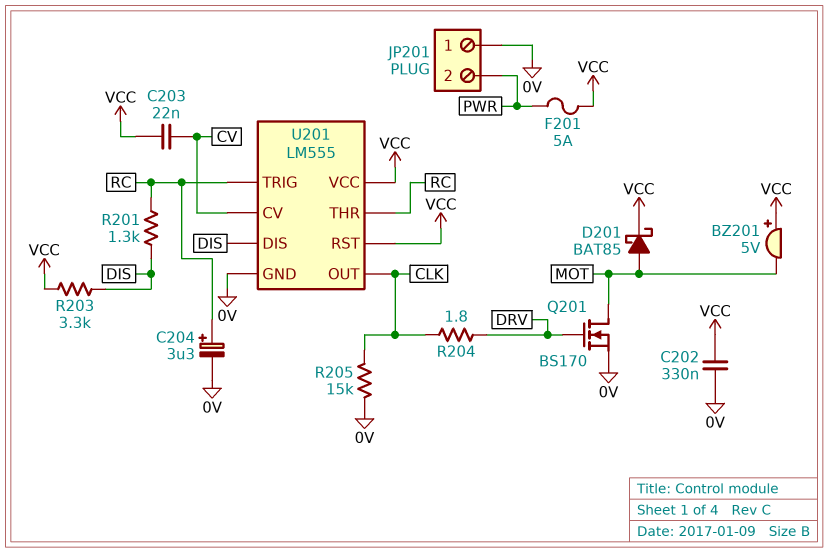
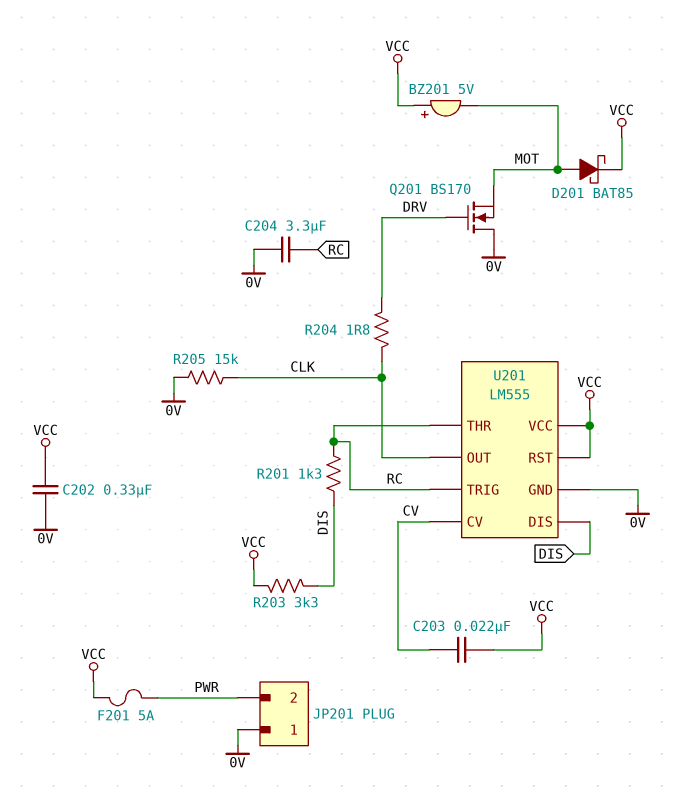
C204: 3.3uF (plus RC, minus 0V) -> 3.3uF (0V, RC)
Q201: NMOS BS170 (G DRV, D MOT, S 0V) -> NMOS BS170 (G DRV, D 0V, S MOT)

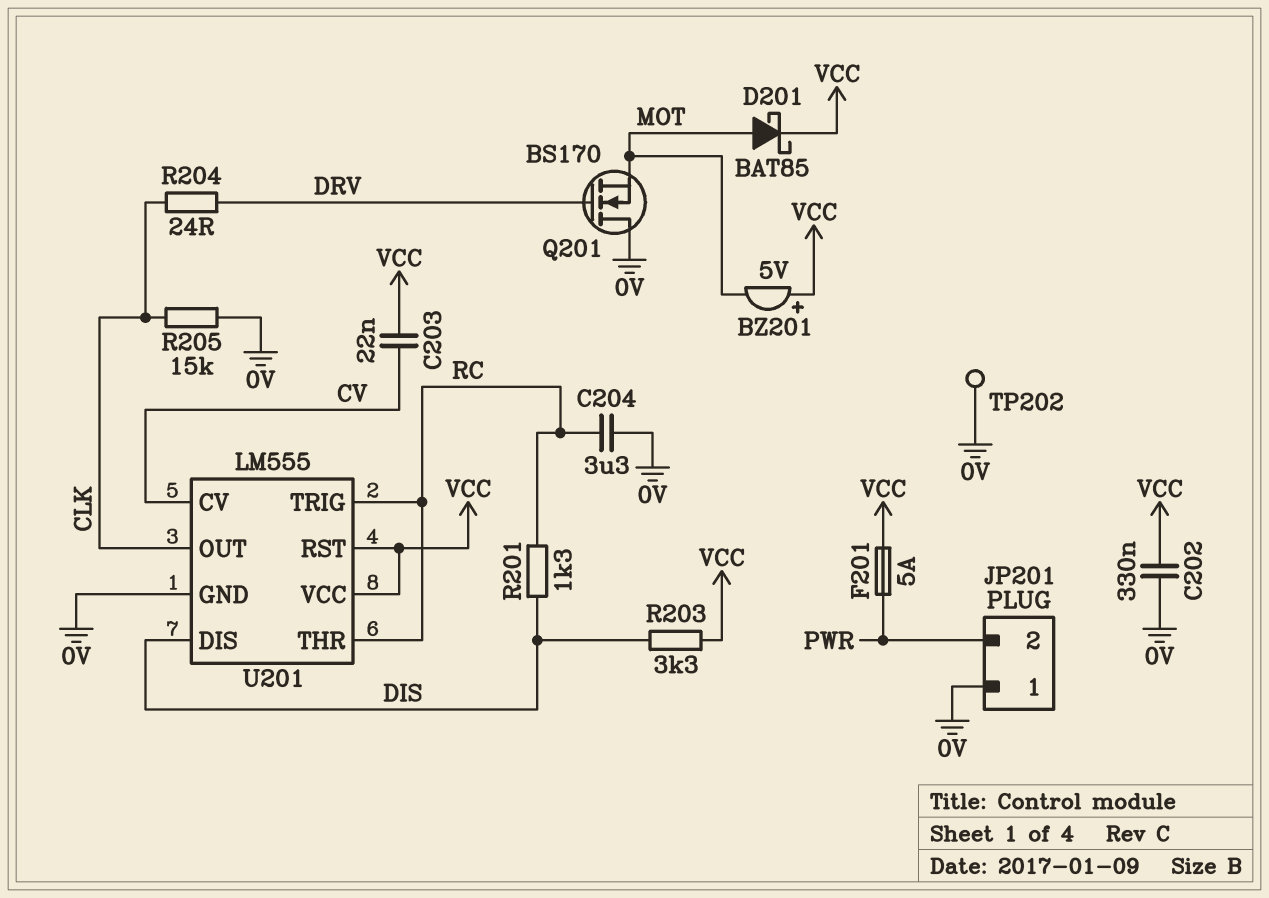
R204: 1.8 (CLK, DRV) -> 24 (CLK, DRV)
TP202: none -> test point (0V)

